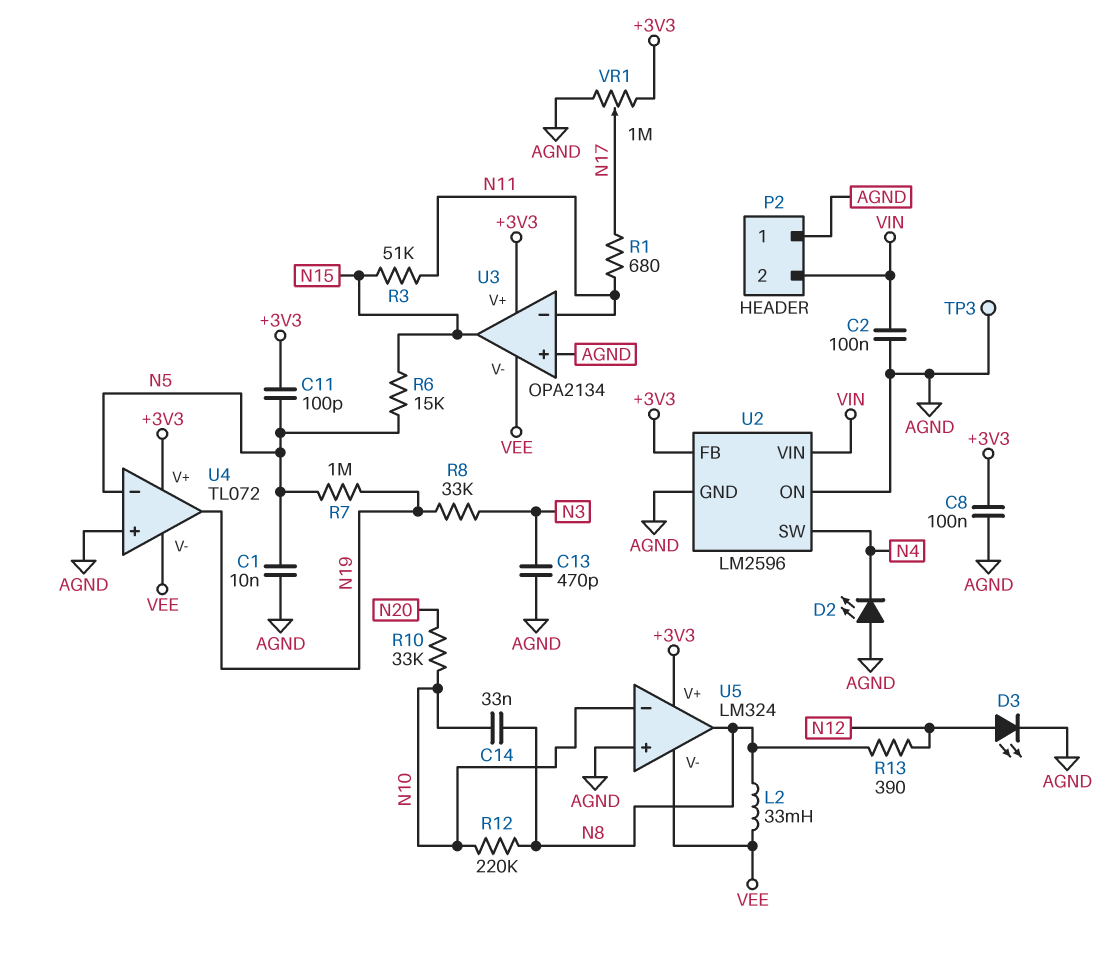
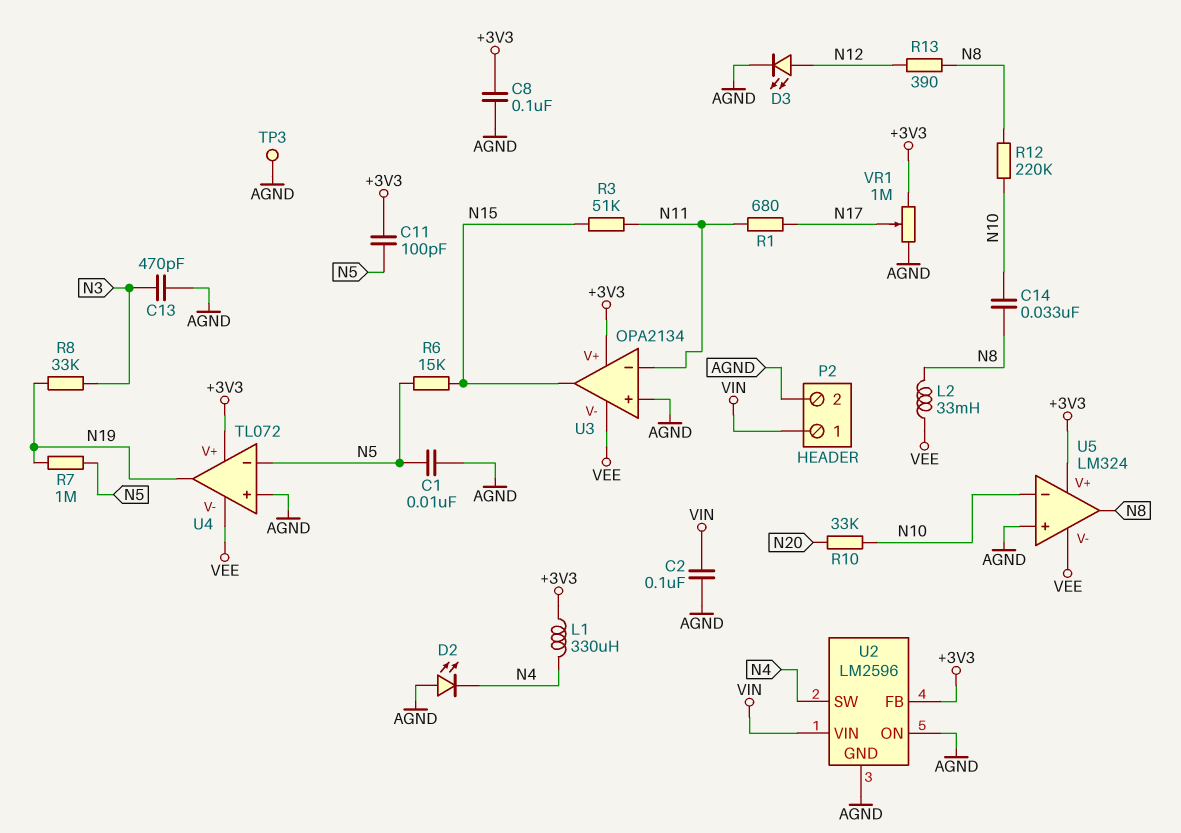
L1: none -> 330uH (+3V3, N4)
P2 pin 1: AGND -> VIN
P2 pin 2: VIN -> AGND

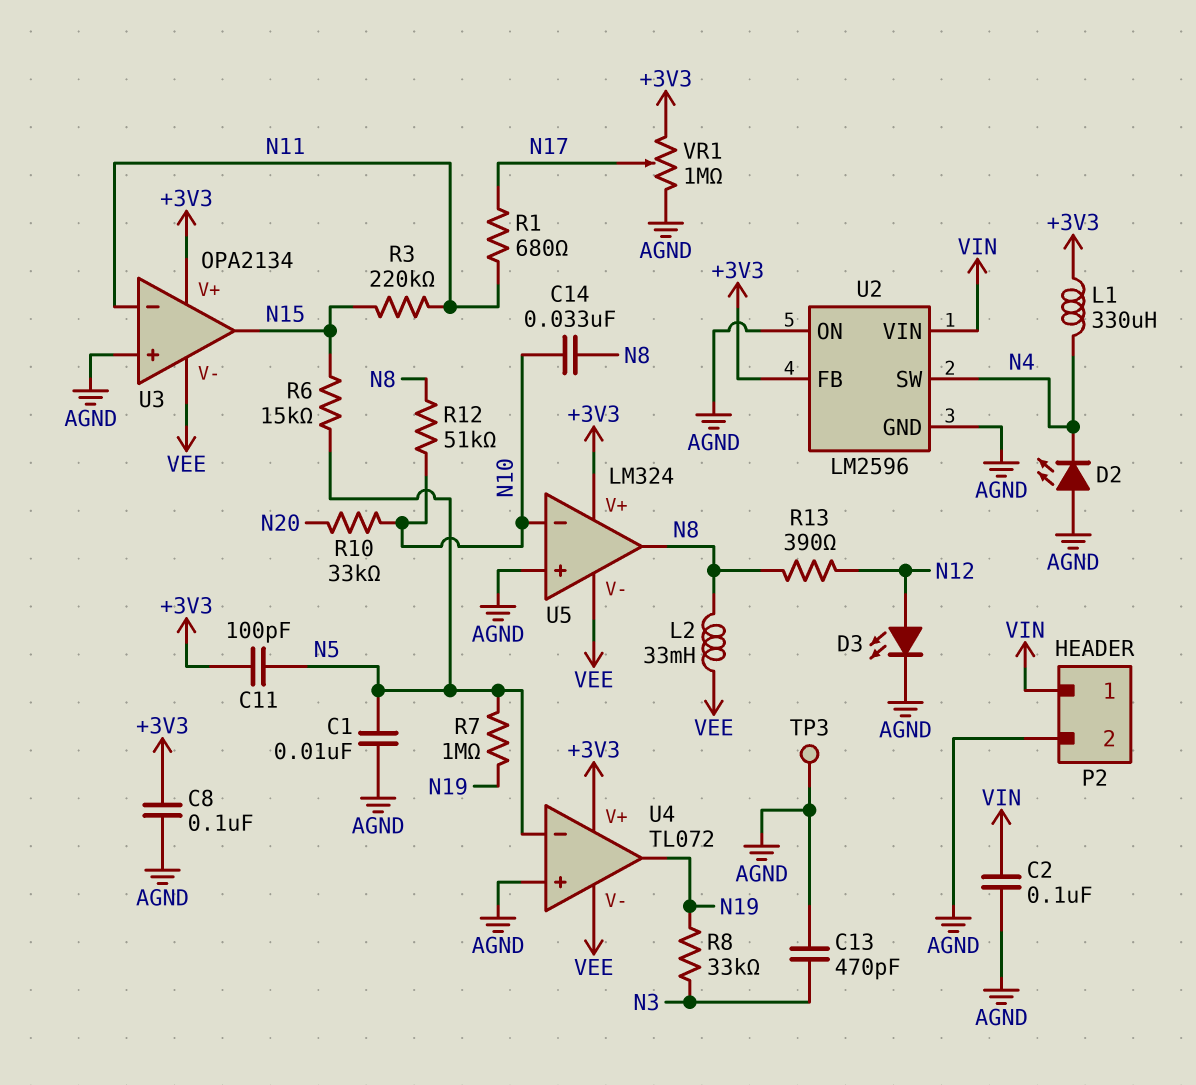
R3: 51k (N11, N15) -> 220k (N11, N15)
R12: 220k (N8, N10) -> 51k (N8, N10)

